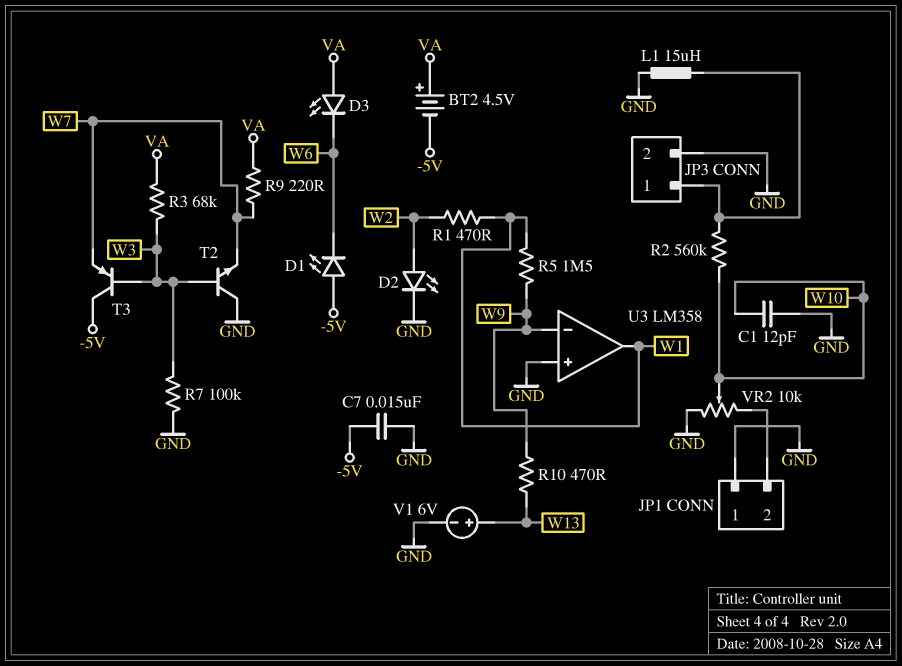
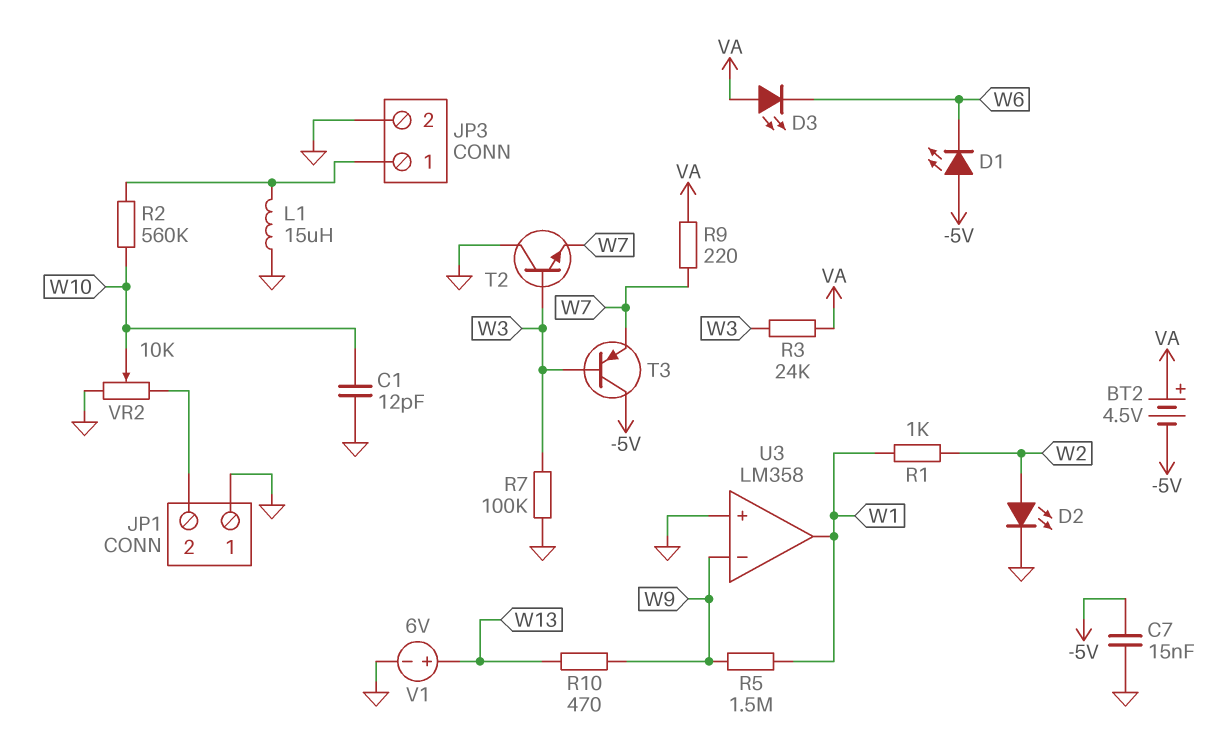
R1: 470 (W1, W2) -> 1k (W1, W2)
R3: 68k (VA, W3) -> 24k (VA, W3)

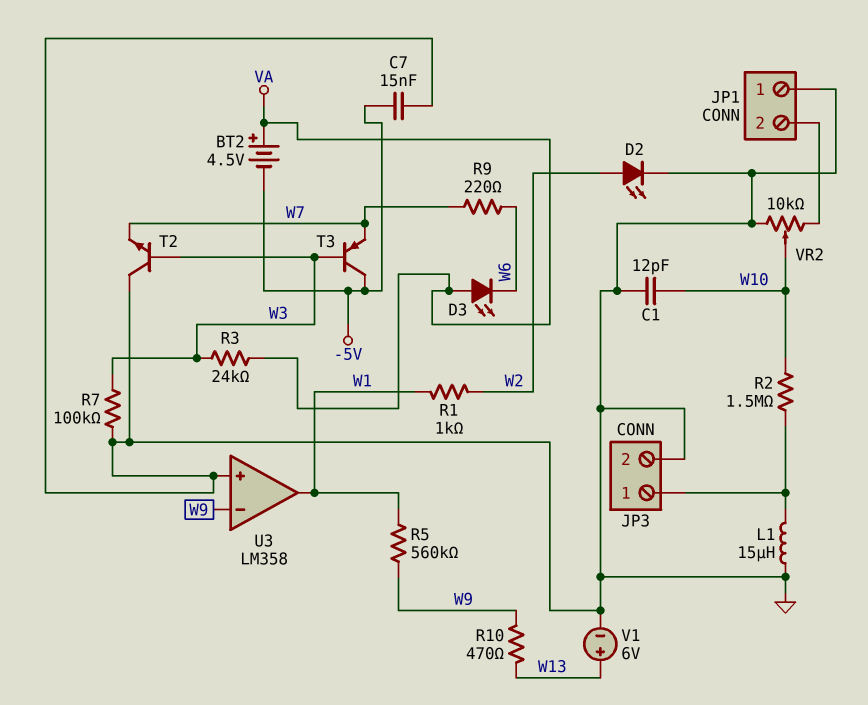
D1: LED (A -5V, K W6) -> none
R2: 560k (JP3/1, W10) -> 1.5M (JP3/1, W10)
R5: 1.5M (W1, W9) -> 560k (W1, W9)
R9: 220 (VA, W7) -> 220 (W6, W7)

